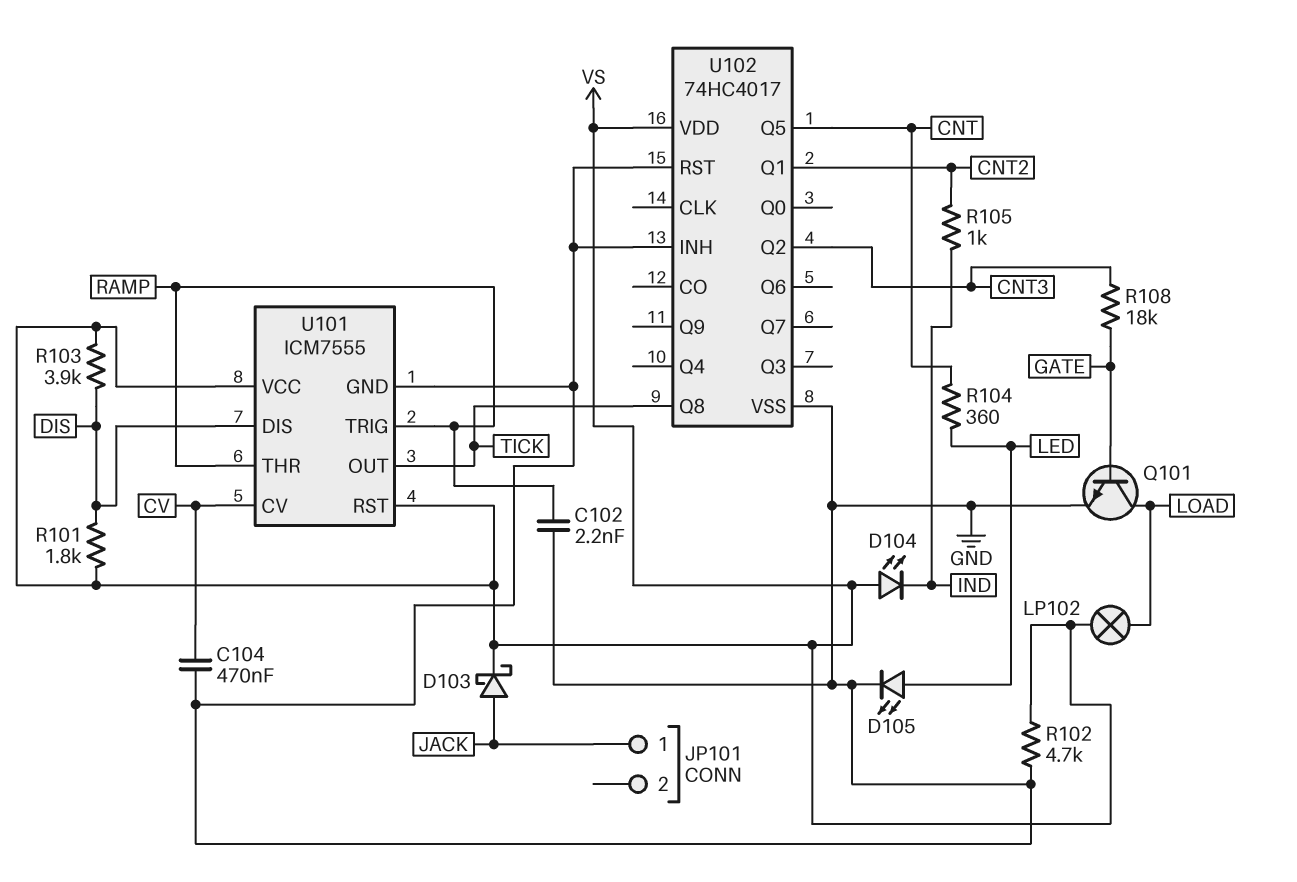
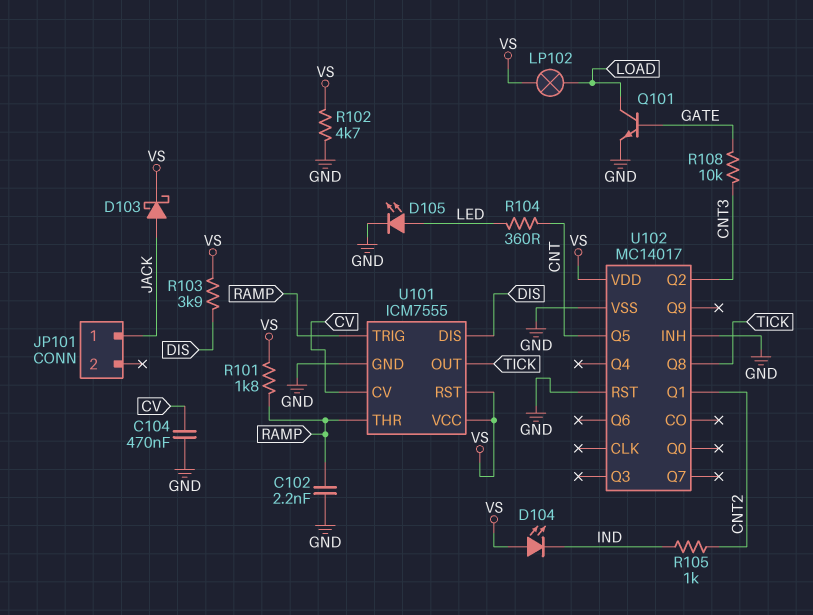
R101: 1.8k (DIS, VS) -> 1.8k (RAMP, VS)
R108: 18k (CNT3, GATE) -> 10k (CNT3, GATE)
U102: 74HC4017 -> MC14017

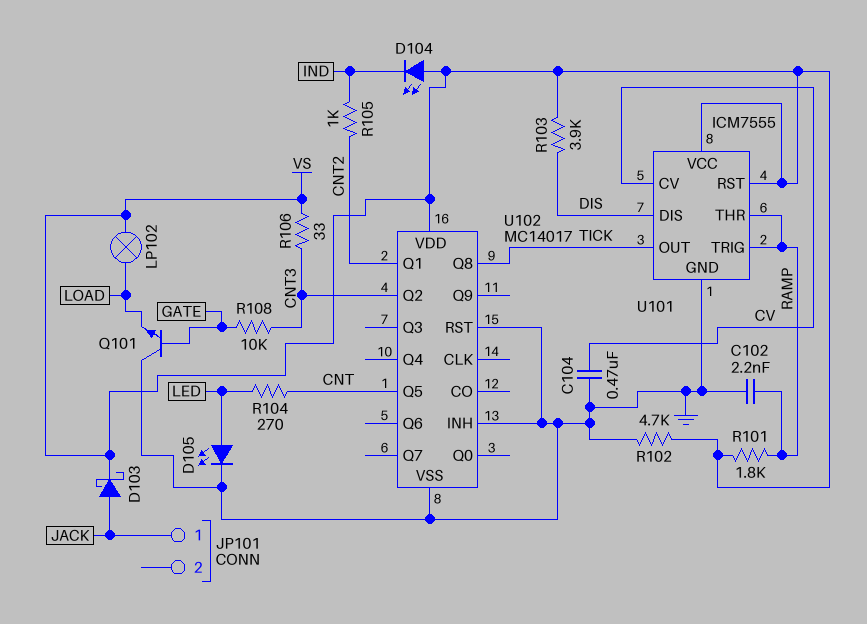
Q101: NPN (B GATE, C LOAD, E GND) -> NPN (B GATE, C GND, E LOAD)
R104: 360 (CNT, LED) -> 270 (CNT, LED)
R106: none -> 33 (CNT3, VS)

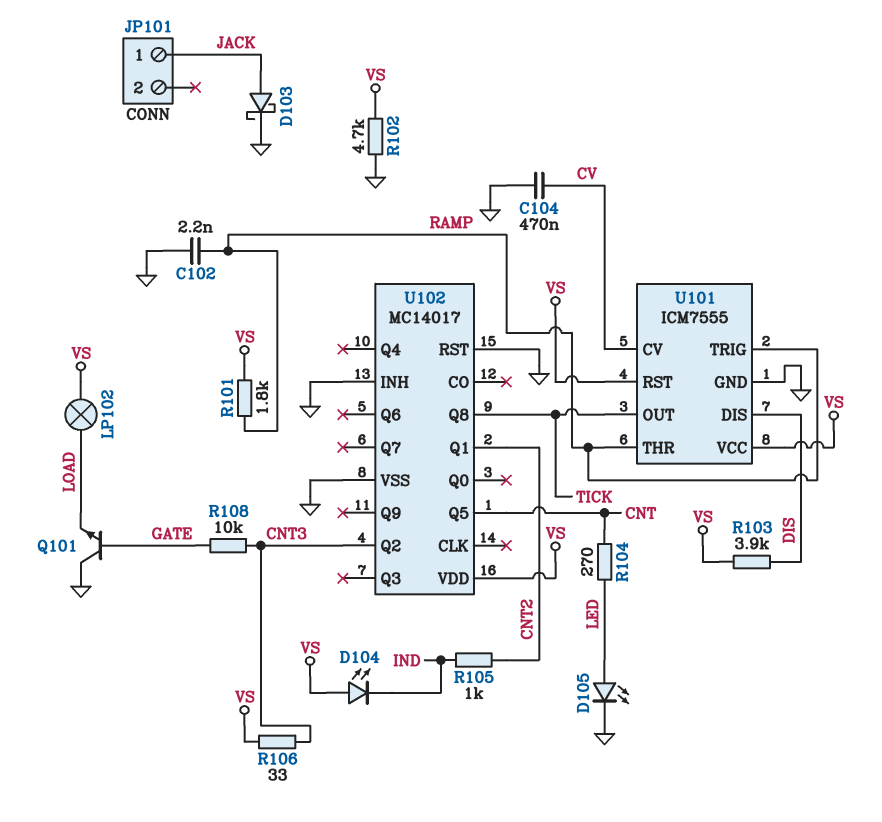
D103: schottky (A JACK, K VS) -> schottky (A JACK, K GND)

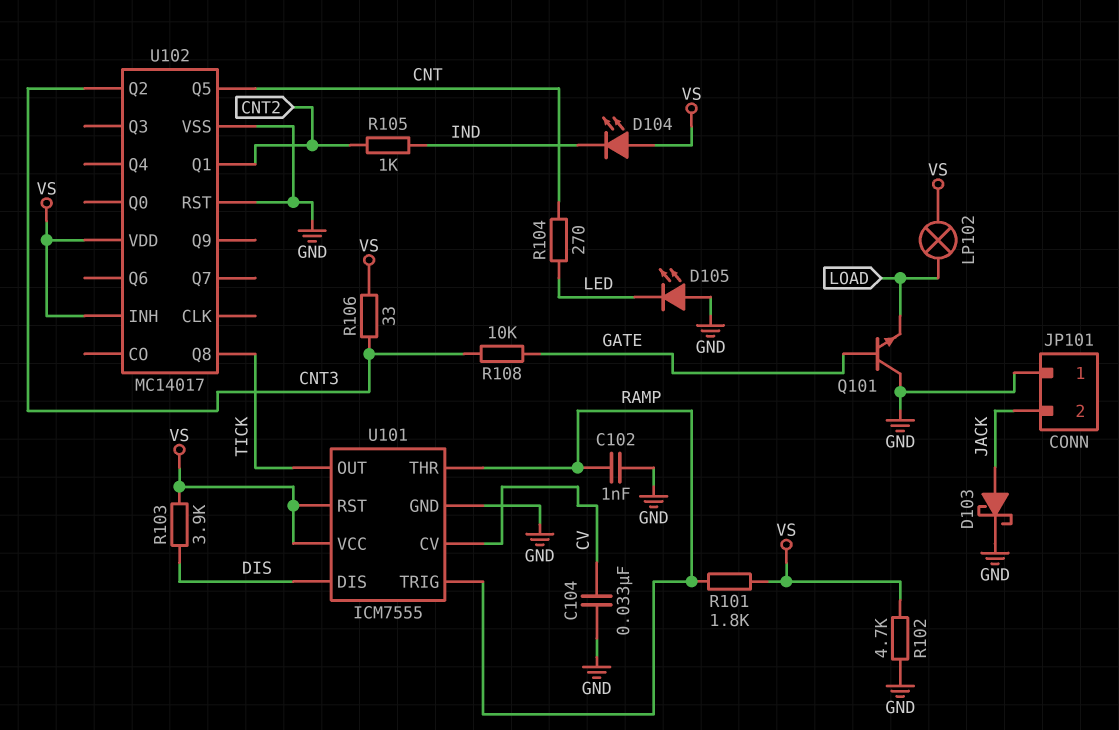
C102: 2.2nF (GND, RAMP) -> 1nF (GND, RAMP)
C104: 470nF (CV, GND) -> 33nF (CV, GND)
D105: LED (A LED, K GND) -> LED (A GND, K LED)
JP101 pin 1: JACK -> GND
JP101 pin 2: none -> JACK
U102 pin INH: GND -> VS

